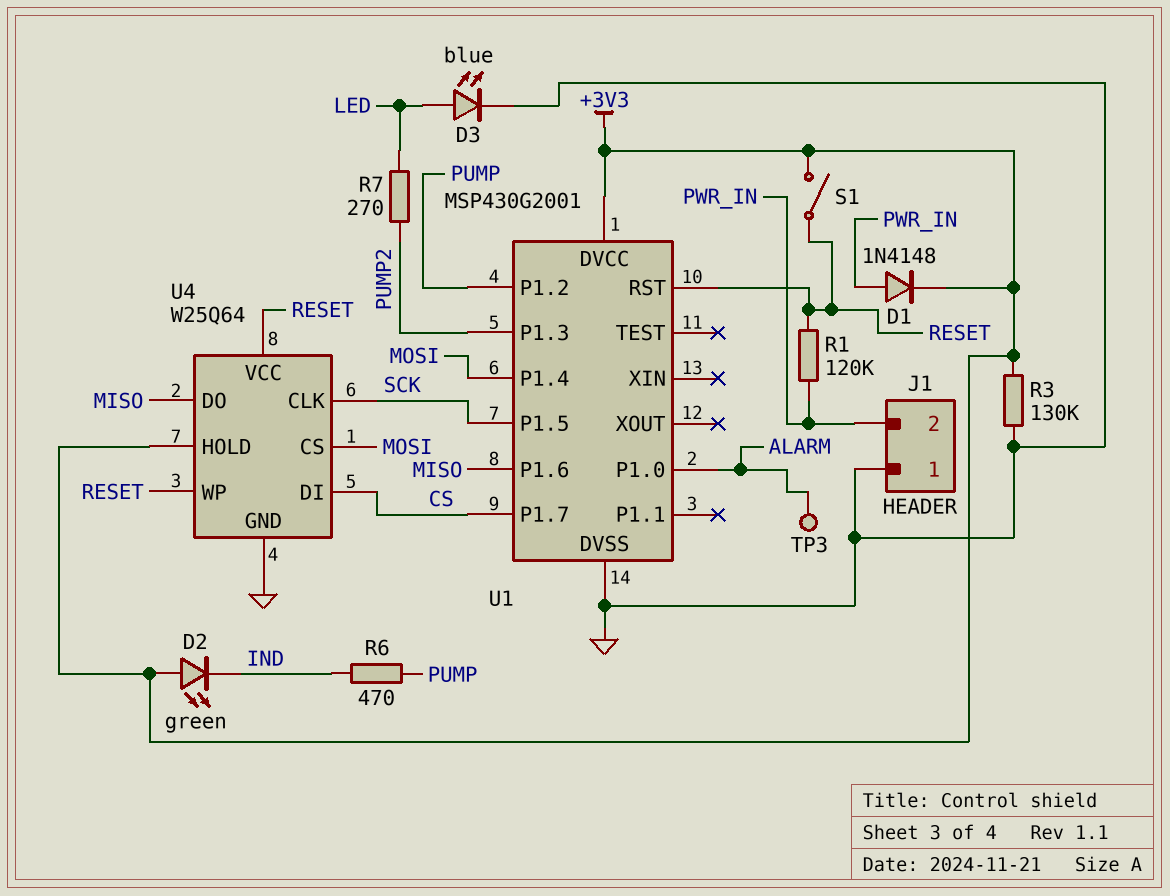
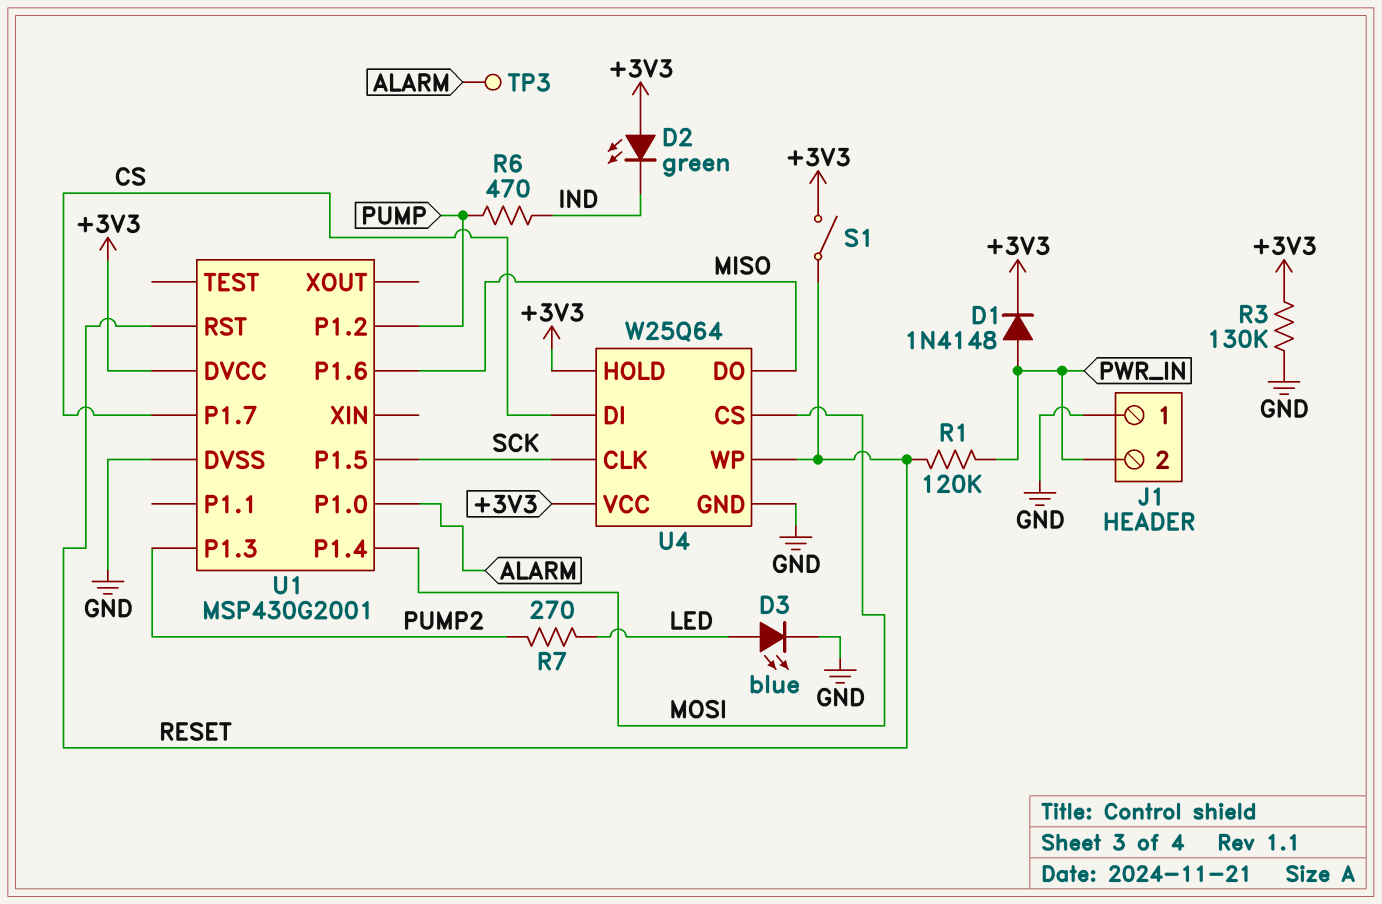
U4 pin VCC: RESET -> +3V3

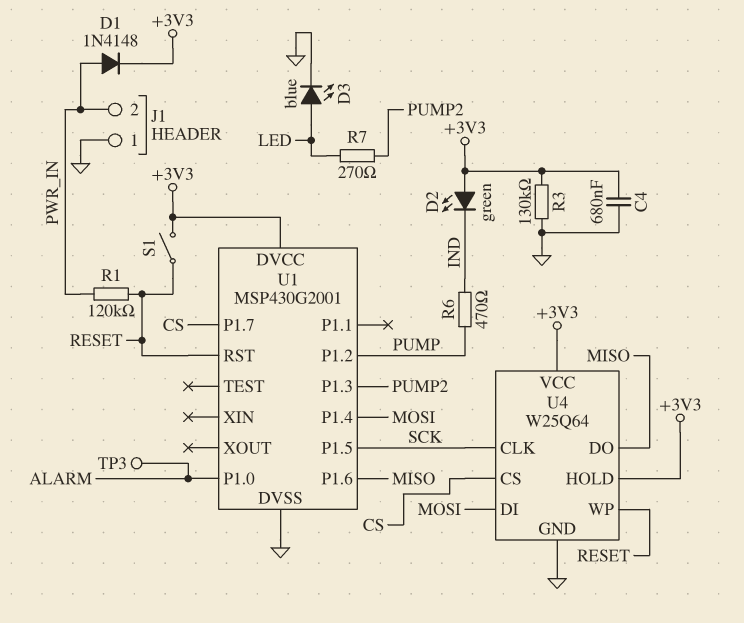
C4: none -> 680nF (+3V3, GND)
U4 pin CS: MOSI -> CS
U4 pin DI: CS -> MOSI

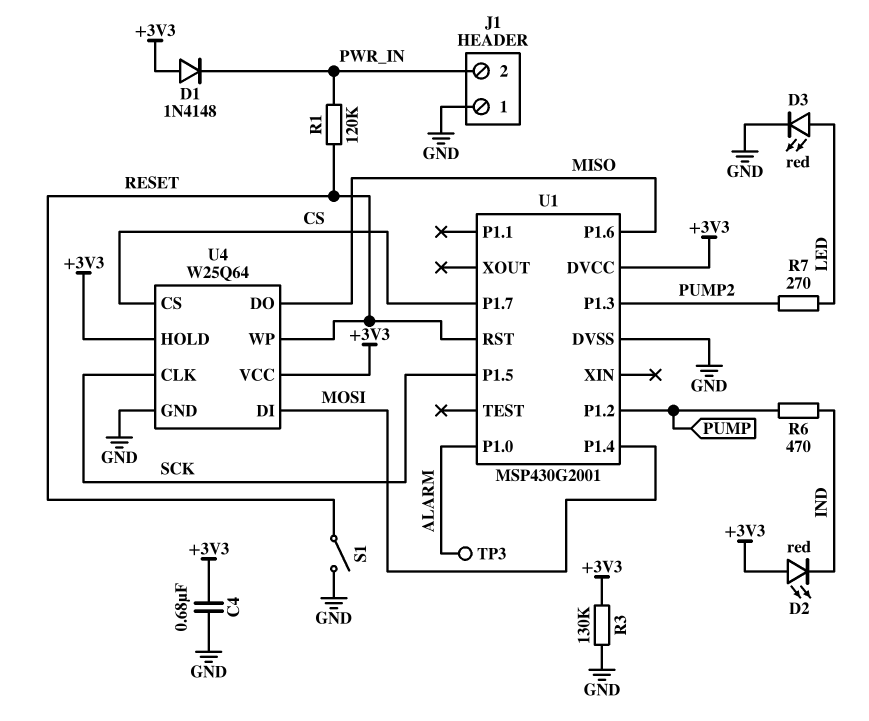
D1: diode 1N4148 (A PWR_IN, K +3V3) -> diode 1N4148 (A +3V3, K PWR_IN)
D2: LED green (A +3V3, K IND) -> LED red (A +3V3, K IND)
D3: LED blue (A LED, K GND) -> LED red (A LED, K GND)
S1: switch (+3V3, RESET) -> switch (GND, RESET)

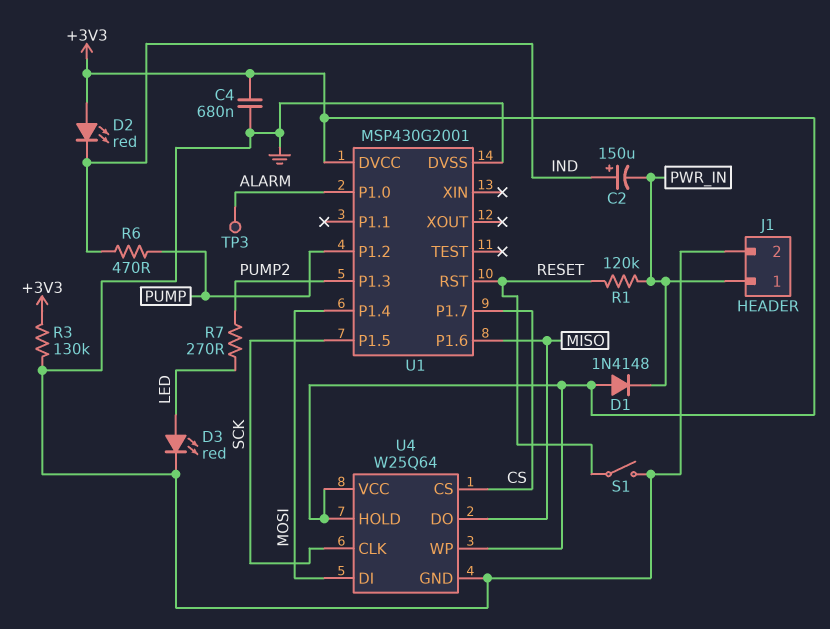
C2: none -> 150uF (plus IND, minus PWR_IN)
J1 pin 1: GND -> PWR_IN
J1 pin 2: PWR_IN -> GND
U4 pin WP: RESET -> +3V3

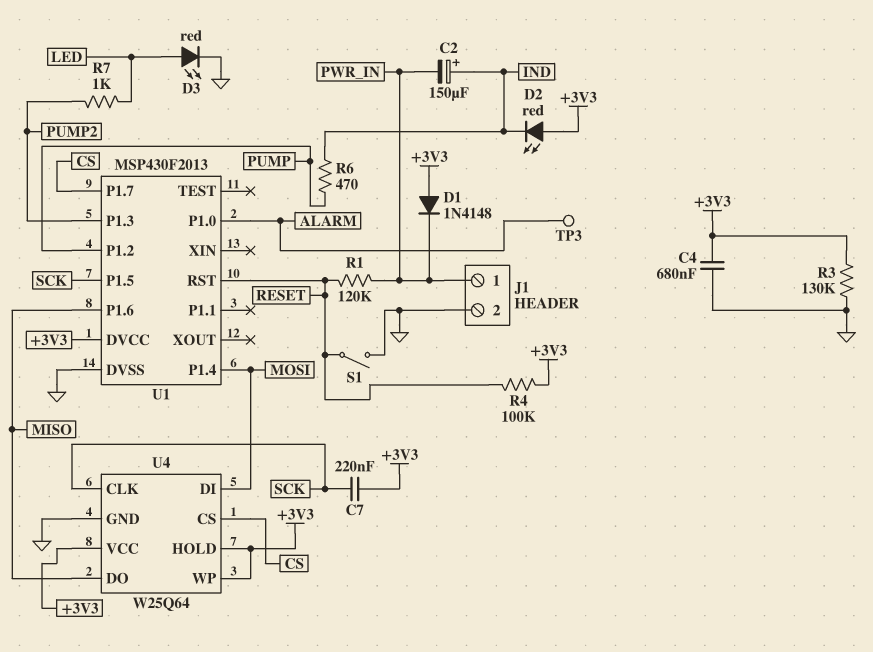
C7: none -> 220nF (+3V3, SCK)
R4: none -> 100k (+3V3, RESET)
R7: 270 (LED, PUMP2) -> 1k (LED, PUMP2)
U1: MSP430G2001 -> MSP430F2013

